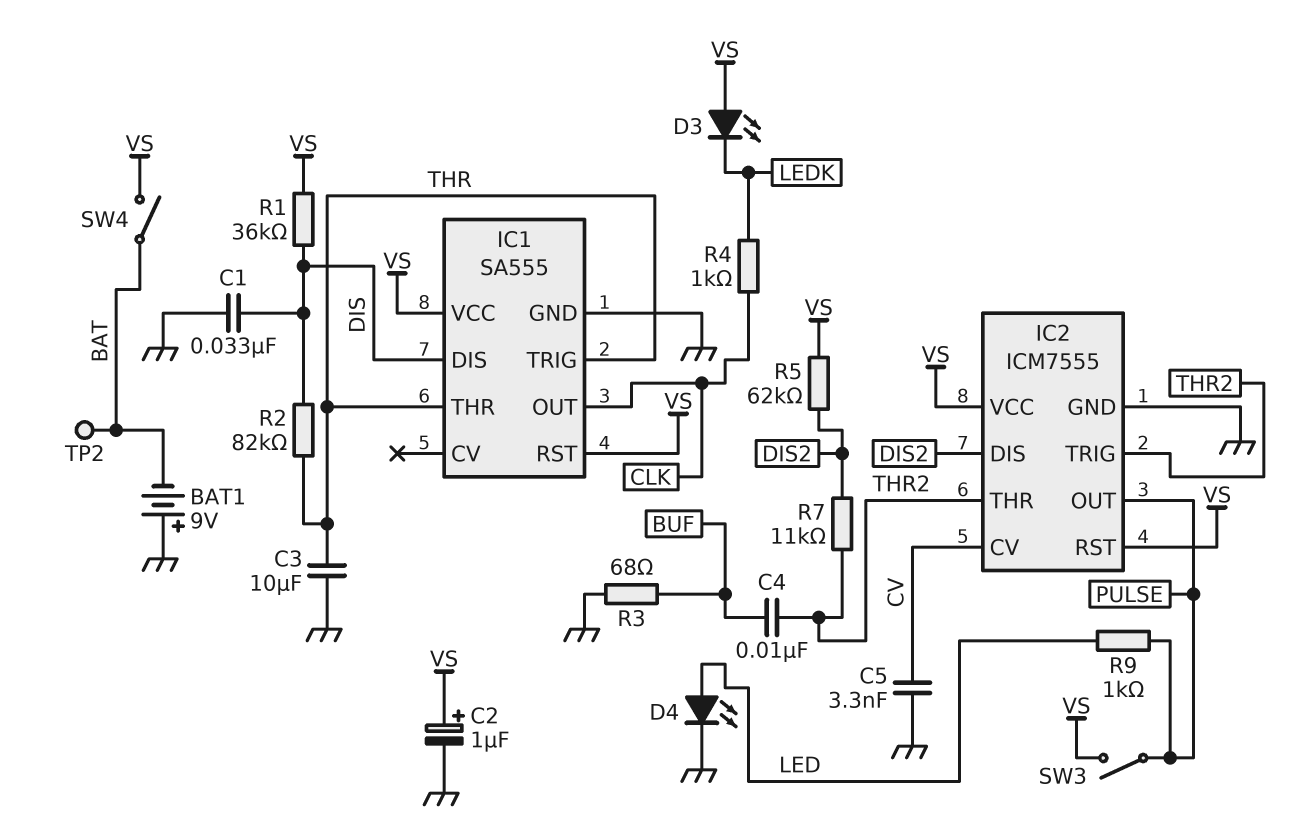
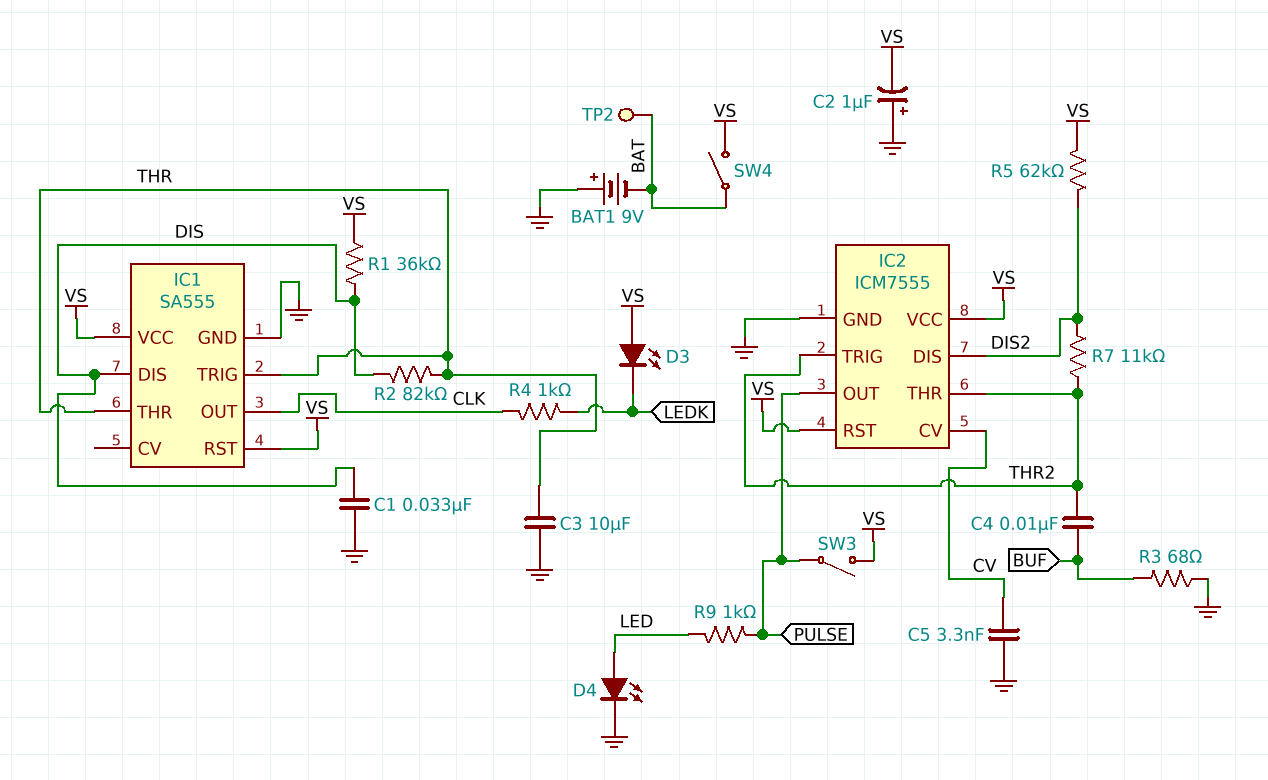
C2: 1uF (plus VS, minus GND) -> 1uF (plus GND, minus VS)

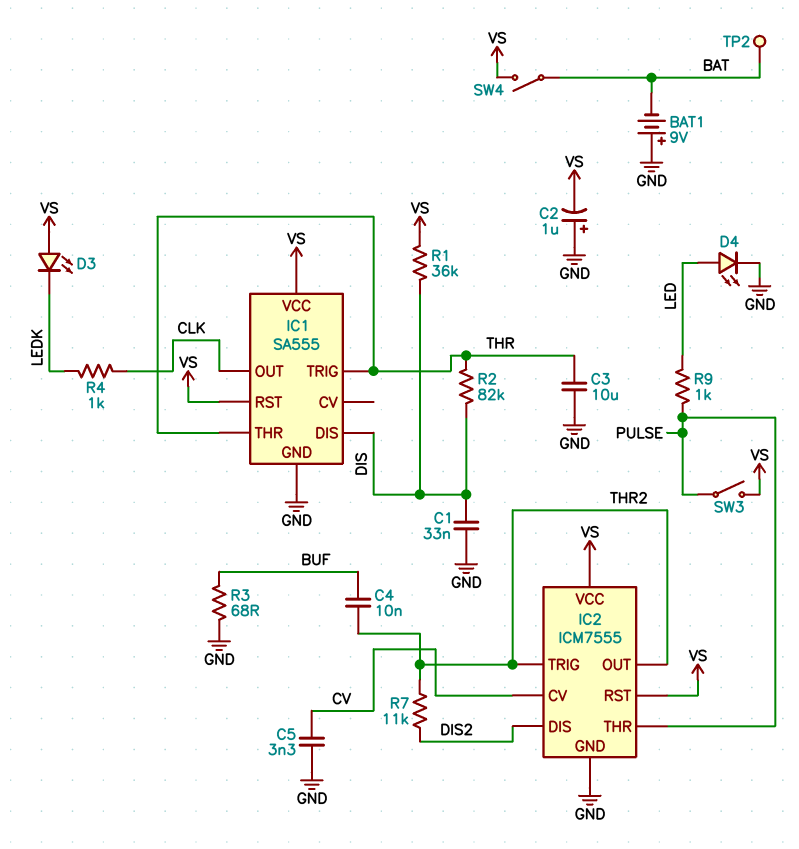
IC2 pin OUT: PULSE -> THR2
IC2 pin THR: THR2 -> PULSE
R5: 62k (DIS2, VS) -> none

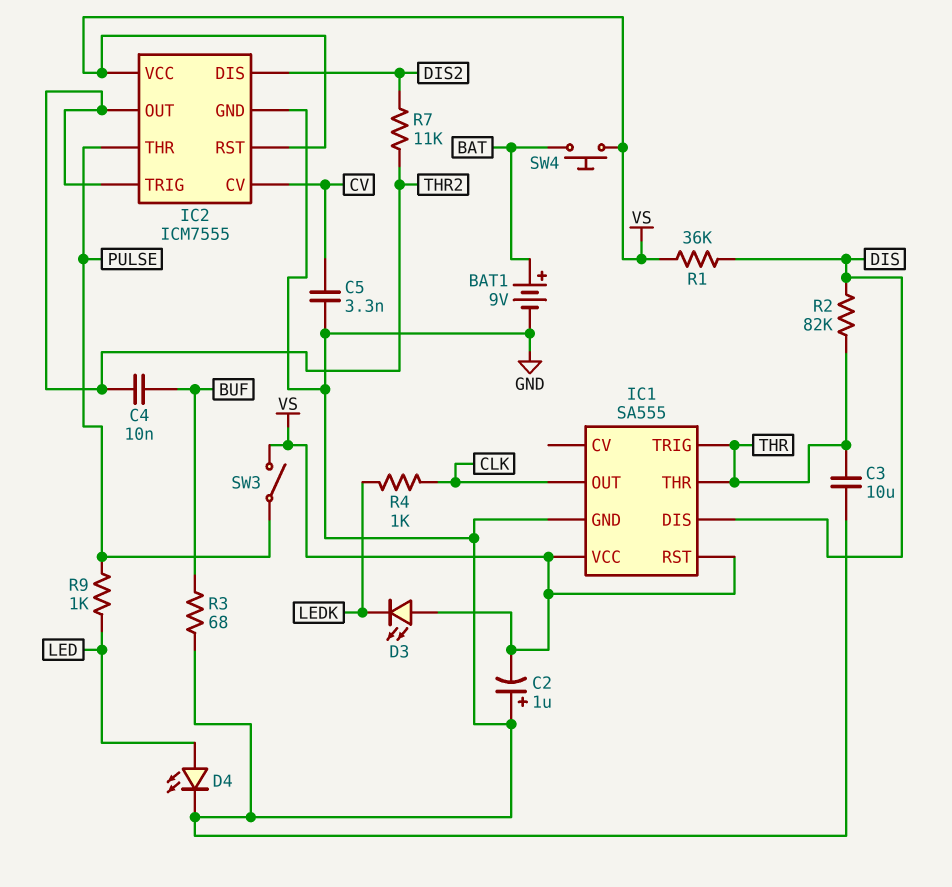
BAT1: 9V (plus GND, minus BAT) -> 9V (plus BAT, minus GND)
C1: 33nF (DIS, GND) -> none
SW4: switch (BAT, VS) -> button (BAT, VS)
TP2: test point (BAT) -> none

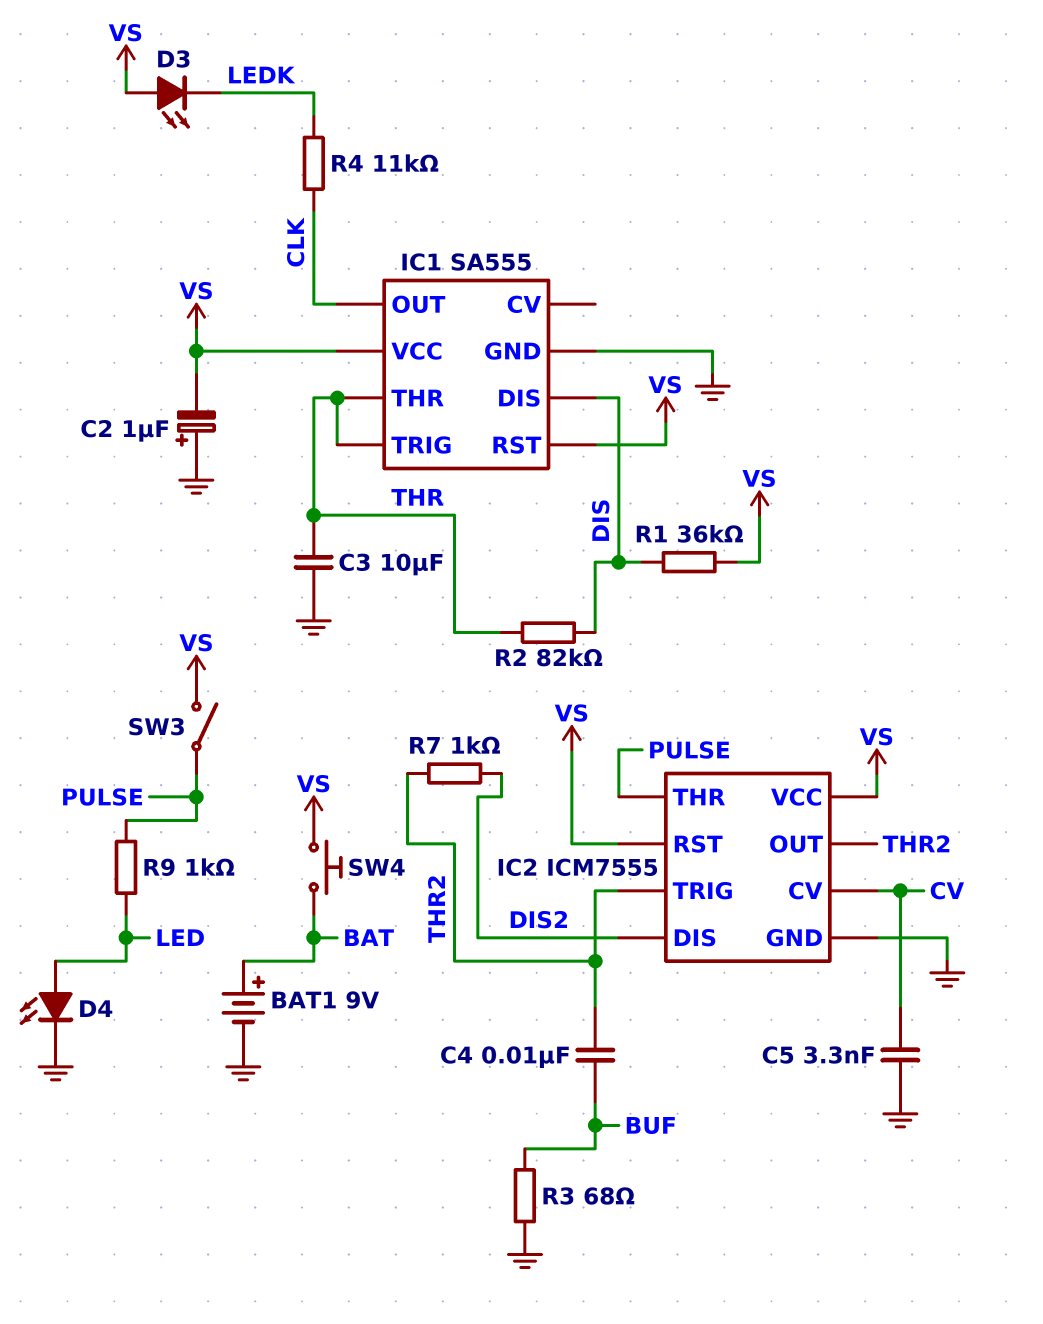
R4: 1k (CLK, LEDK) -> 11k (CLK, LEDK)
R7: 11k (DIS2, THR2) -> 1k (DIS2, THR2)

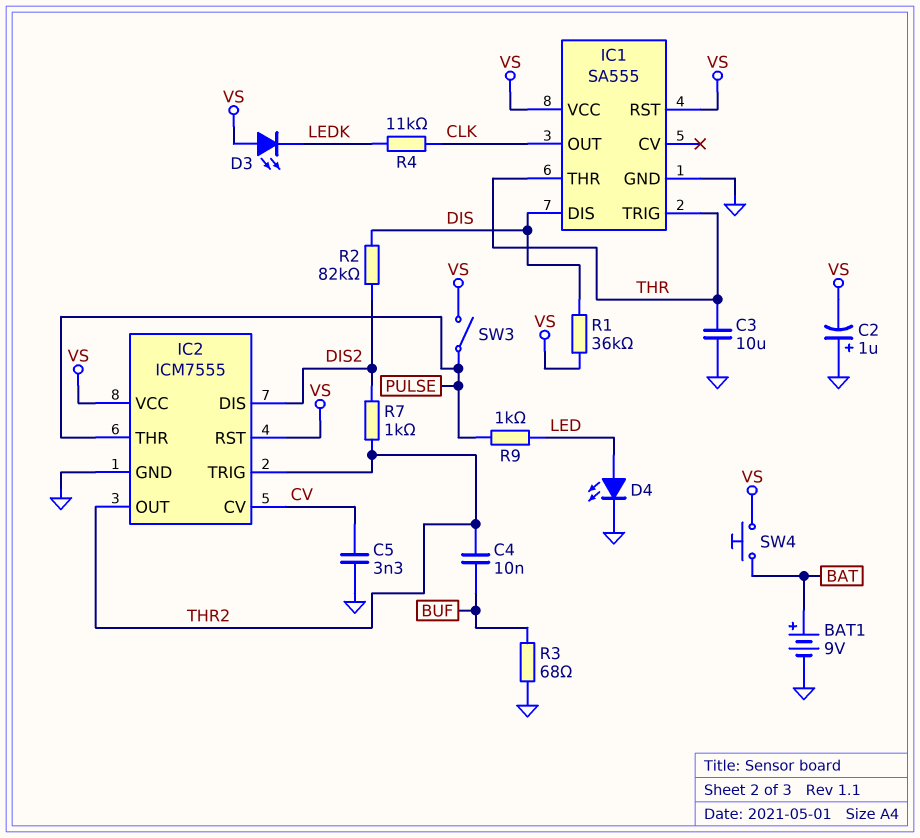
R2: 82k (DIS, THR) -> 82k (DIS, DIS2)

